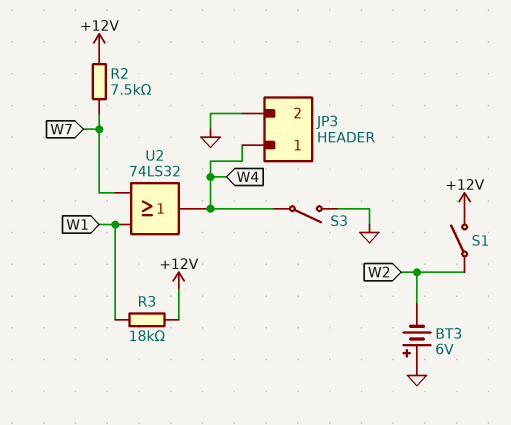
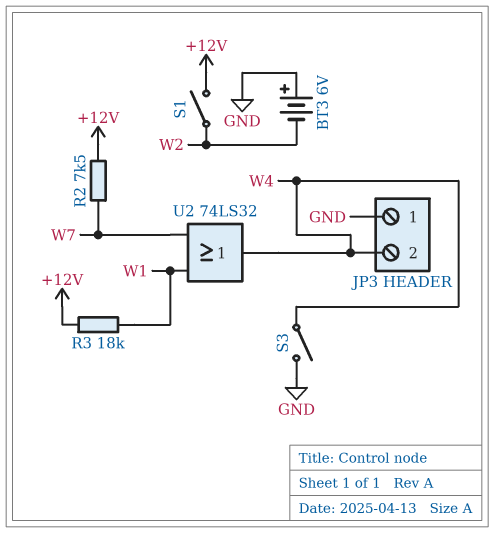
JP3 pin 1: W4 -> GND
JP3 pin 2: GND -> W4

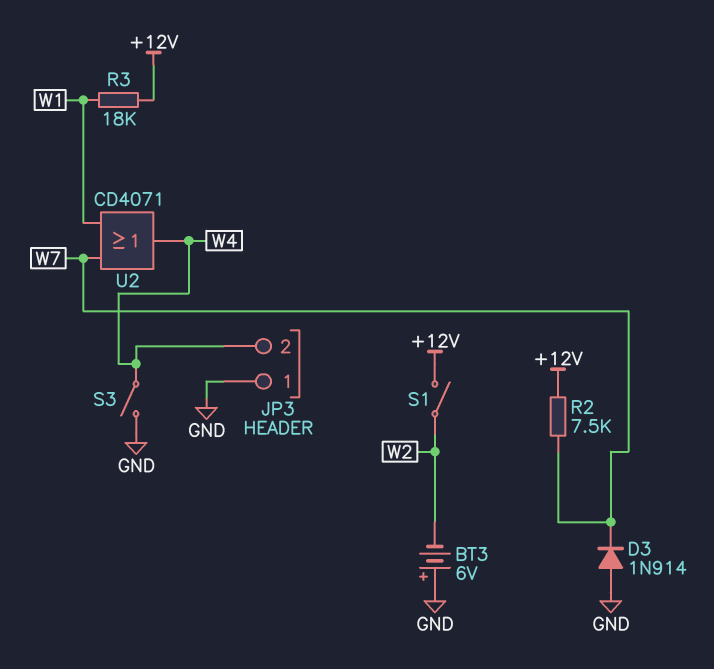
D3: none -> diode 1N914 (A GND, K W7)
U2: OR 74LS32 (in W1, in W7, out W4) -> OR CD4071 (in W1, in W7, out W4)

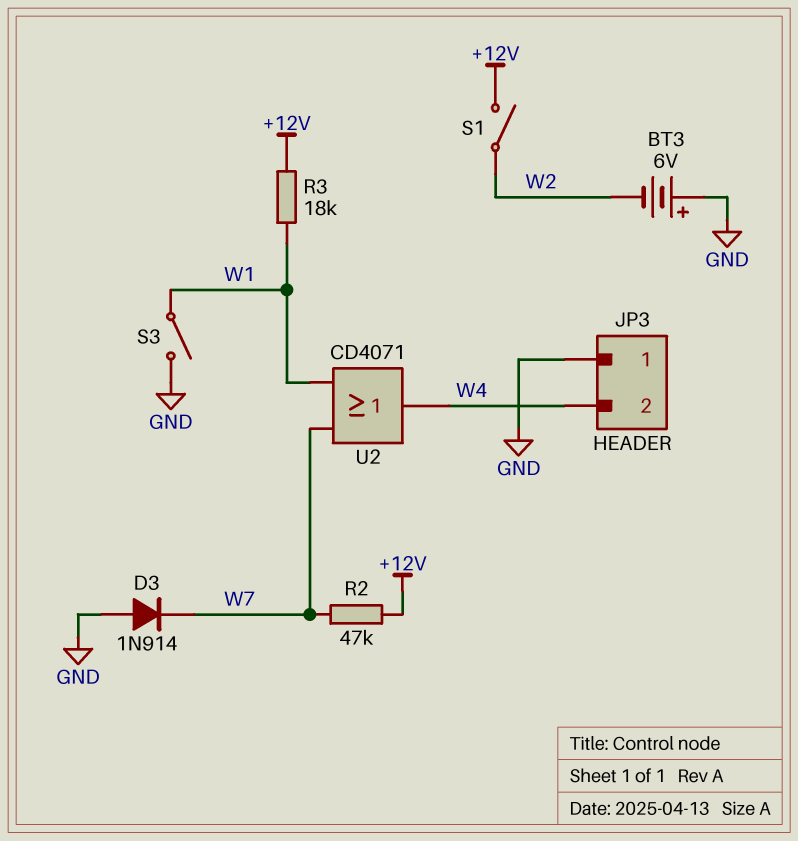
R2: 7.5k (+12V, W7) -> 47k (+12V, W7)
S3: switch (GND, W4) -> switch (GND, W1)

